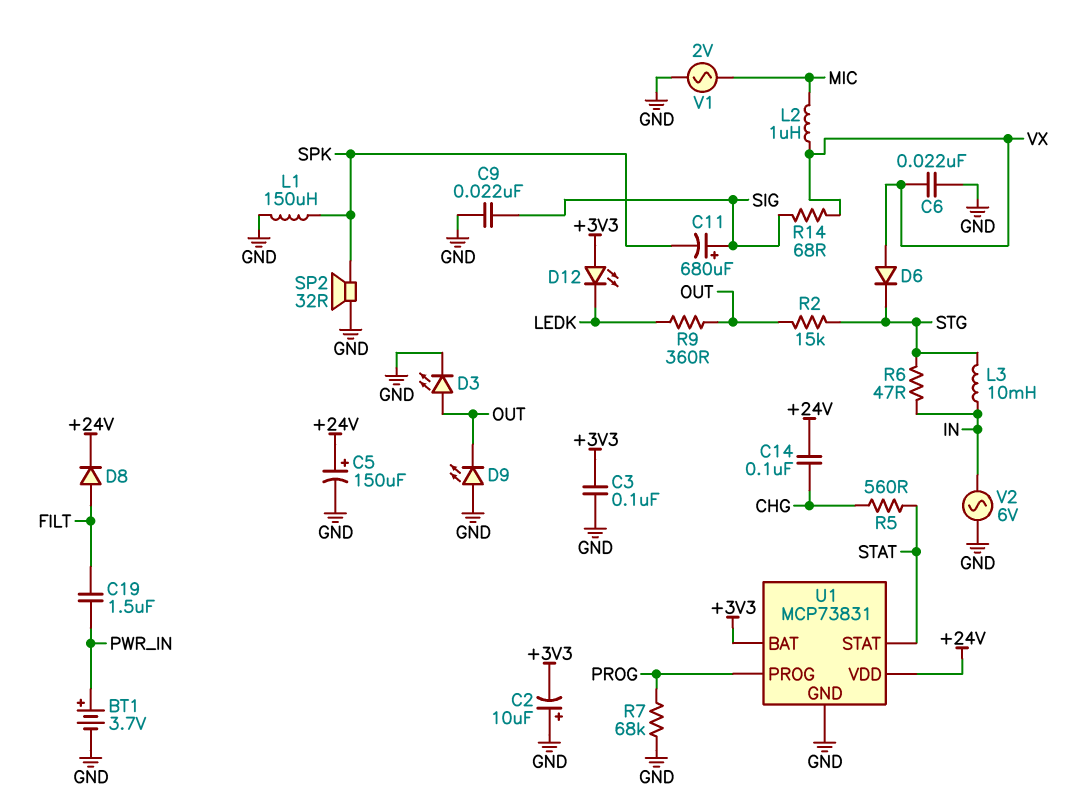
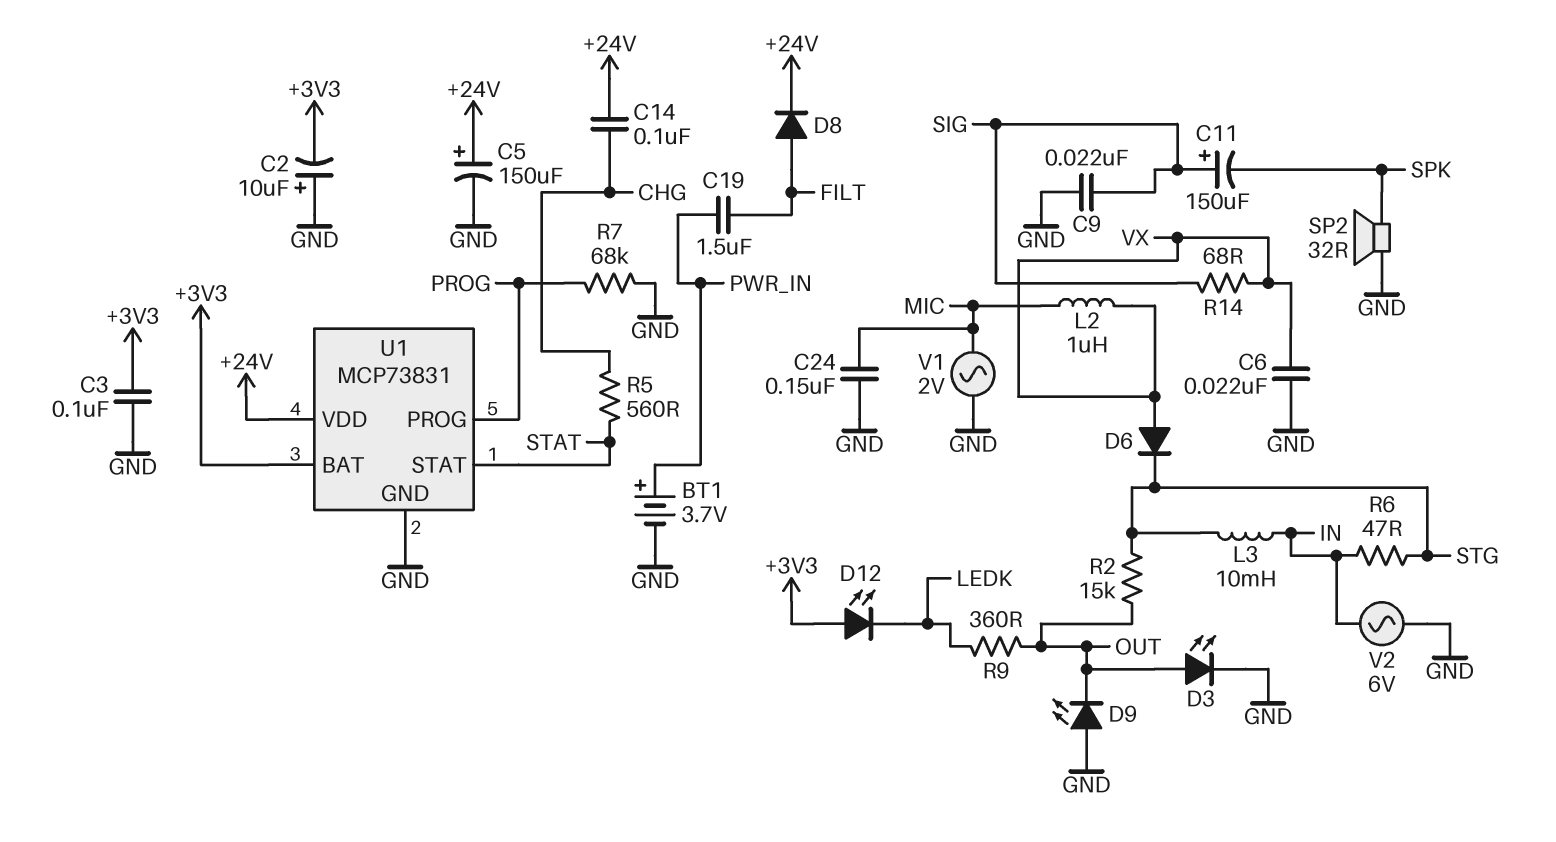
C11: 680uF (plus SIG, minus SPK) -> 150uF (plus SIG, minus SPK)
C24: none -> 150nF (GND, MIC)
L1: 150uH (GND, SPK) -> none

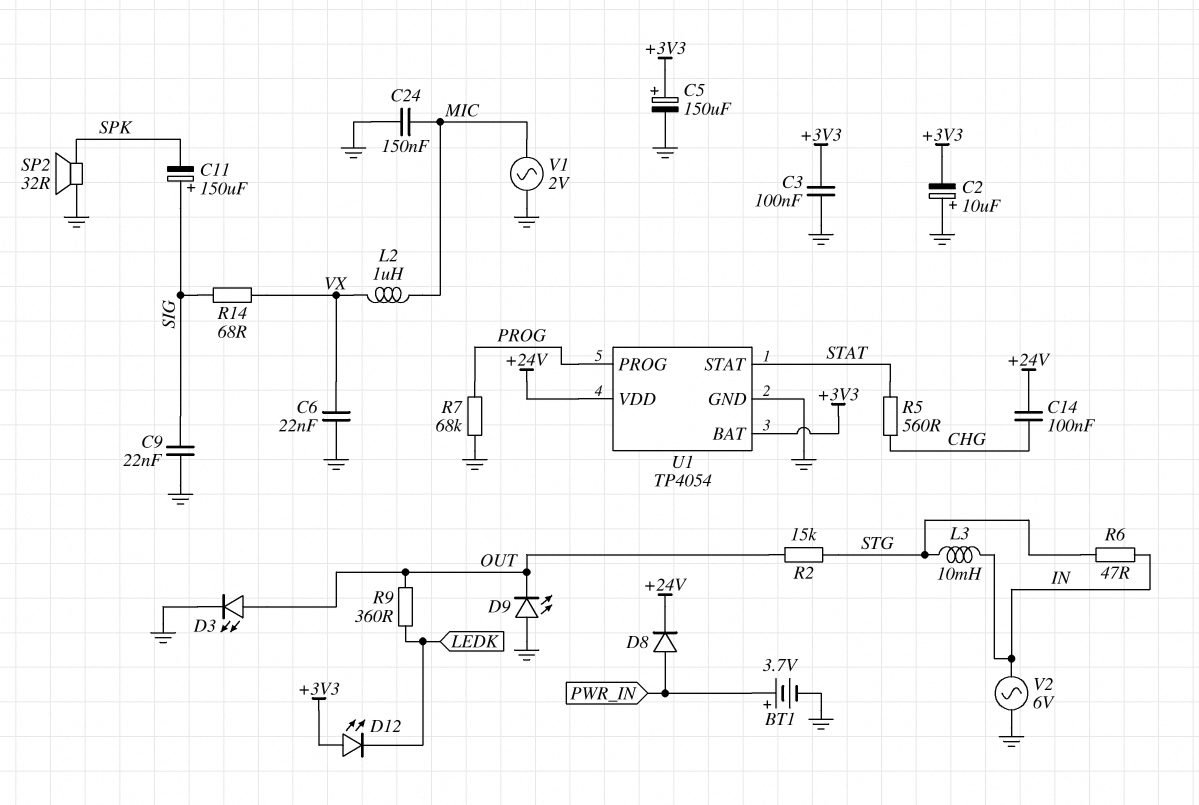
C5: 150uF (plus +24V, minus GND) -> 150uF (plus +3V3, minus GND)
C19: 1.5uF (FILT, PWR_IN) -> none
D6: diode (A VX, K STG) -> none
D8: diode (A FILT, K +24V) -> diode (A PWR_IN, K +24V)
U1: MCP73831 -> TP4054

